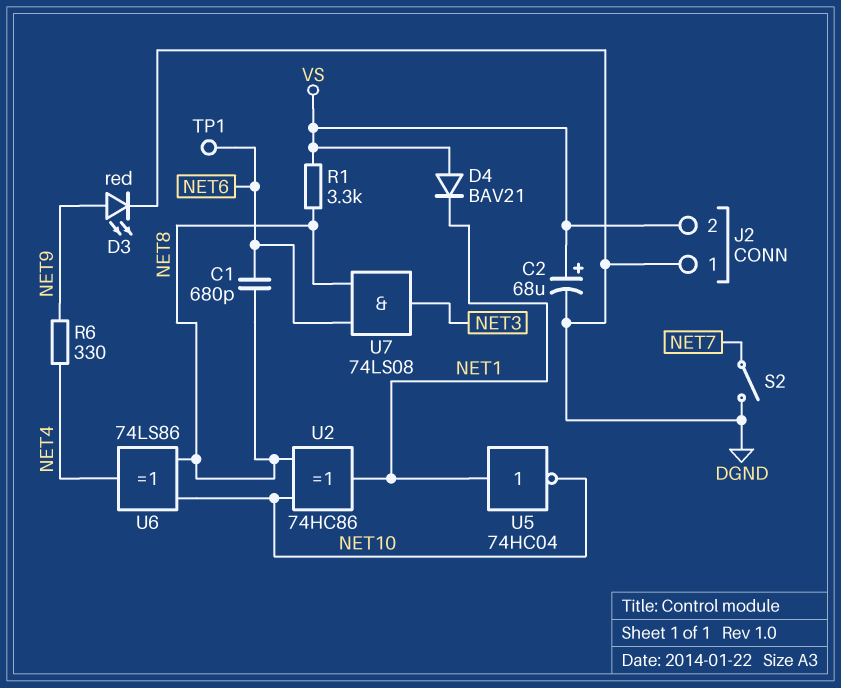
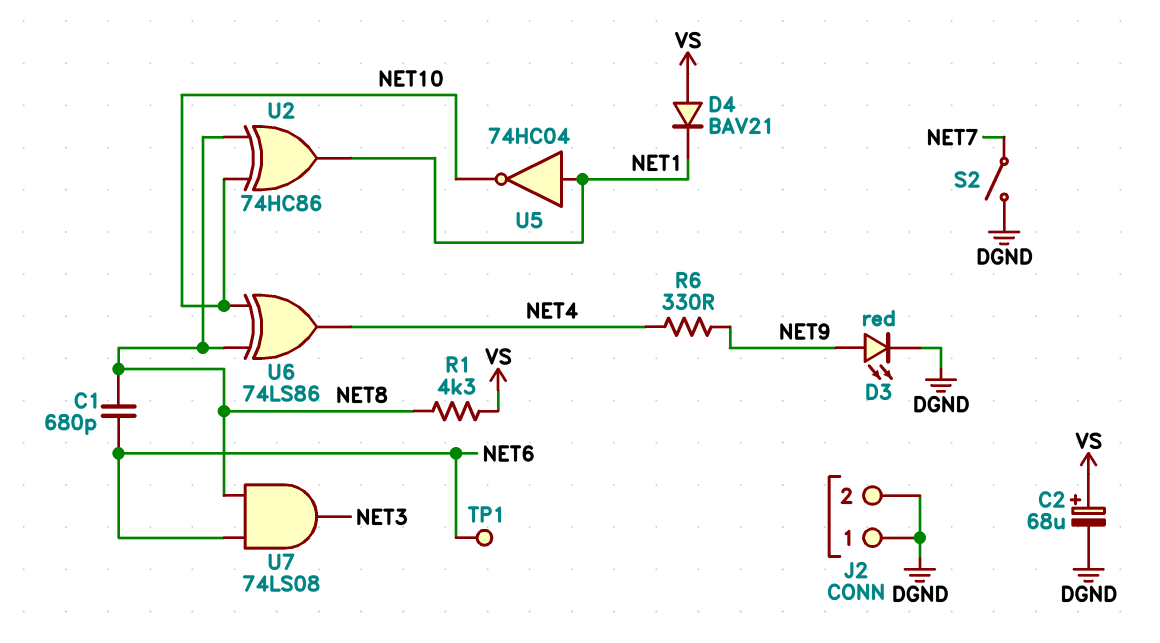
J2 pin 2: VS -> DGND
R1: 3.3k (NET8, VS) -> 4.3k (NET8, VS)

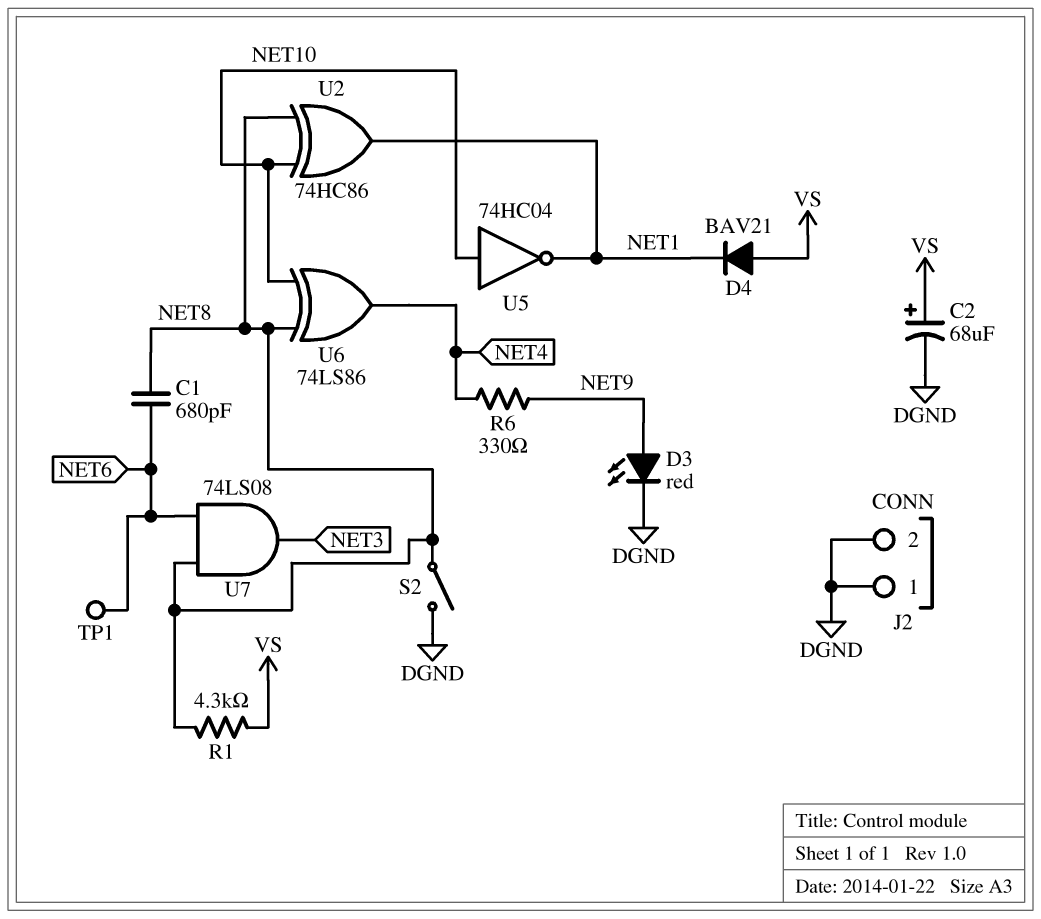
S2: switch (DGND, NET7) -> switch (DGND, NET8)
U5: NOT 74HC04 (in NET1, out NET10) -> NOT 74HC04 (in NET10, out NET1)

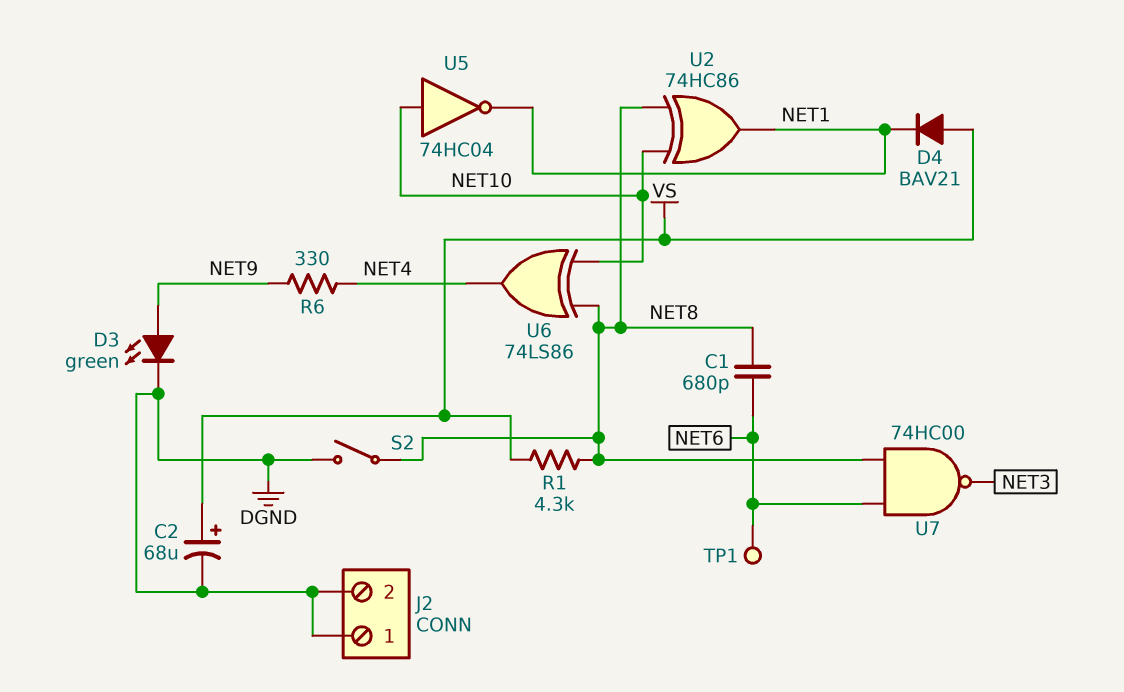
D3: LED red (A NET9, K DGND) -> LED green (A NET9, K DGND)
U7: AND 74LS08 (in NET6, in NET8, out NET3) -> NAND 74HC00 (in NET6, in NET8, out NET3)

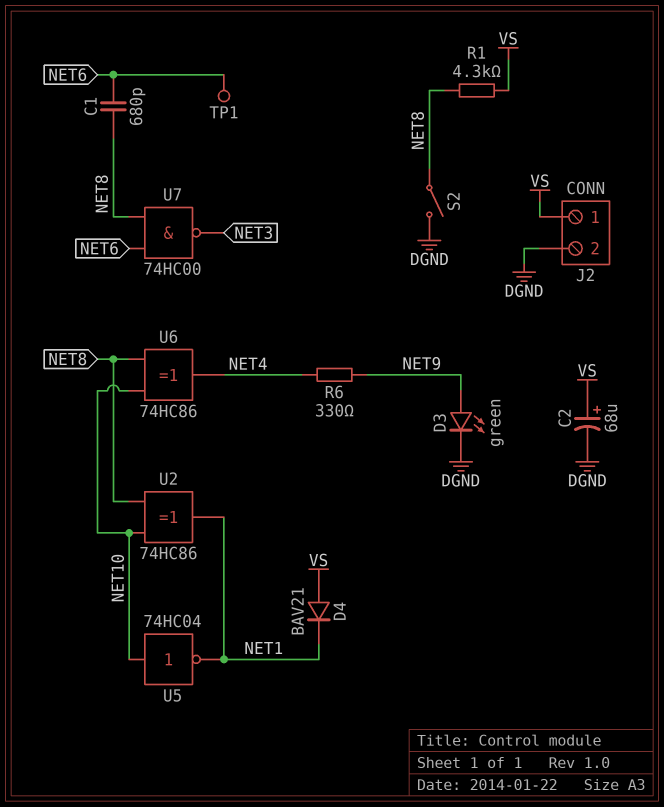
J2 pin 1: DGND -> VS
U6: XOR 74LS86 (in NET8, in NET10, out NET4) -> XOR 74HC86 (in NET8, in NET10, out NET4)

